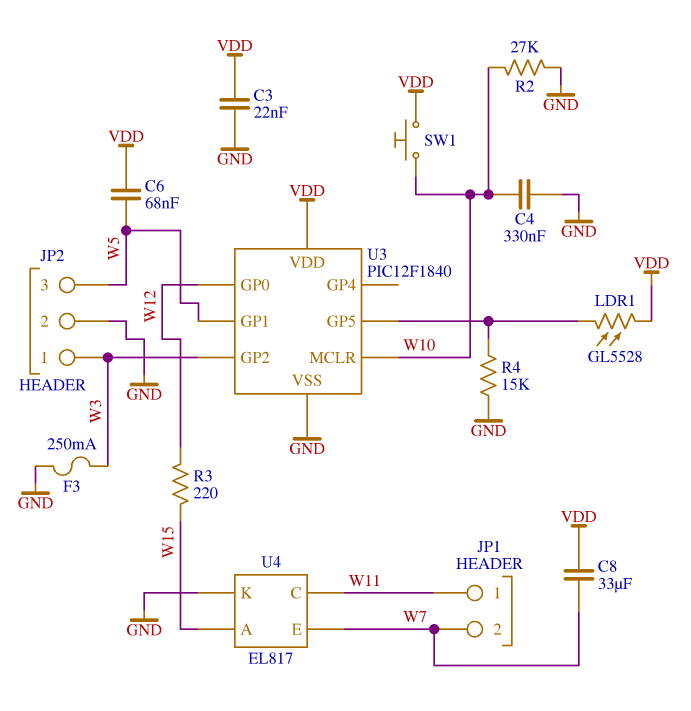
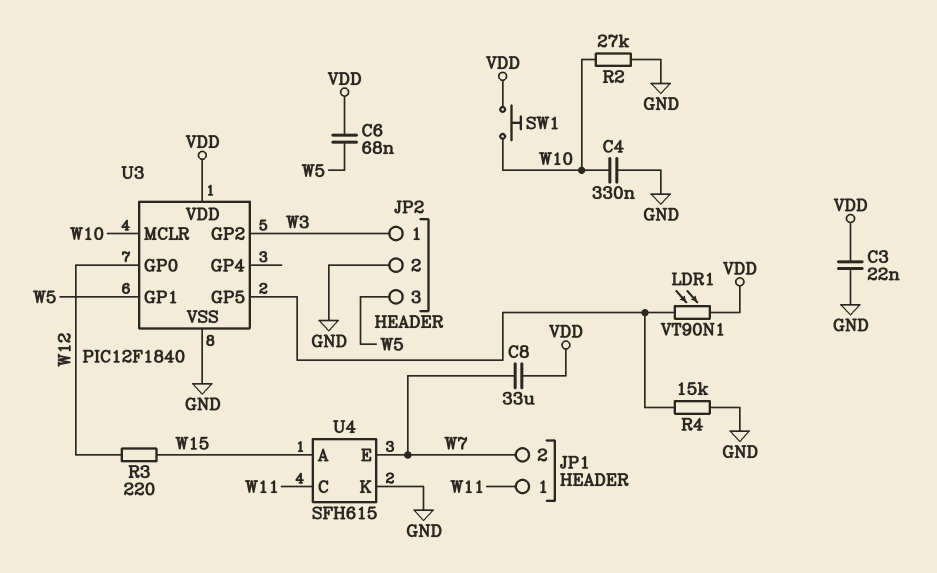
F3: 250mA (GND, W3) -> none
LDR1: GL5528 (U3/GP5, VDD) -> VT90N1 (U3/GP5, VDD)
U4: EL817 -> SFH615

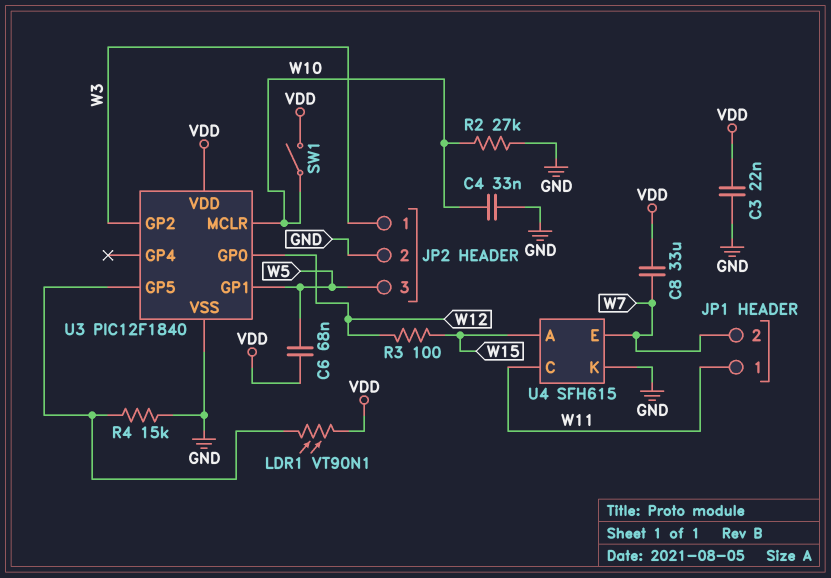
C4: 330nF (GND, W10) -> 33nF (GND, W10)
R3: 220 (W12, W15) -> 100 (W12, W15)
SW1: button (VDD, W10) -> switch (VDD, W10)

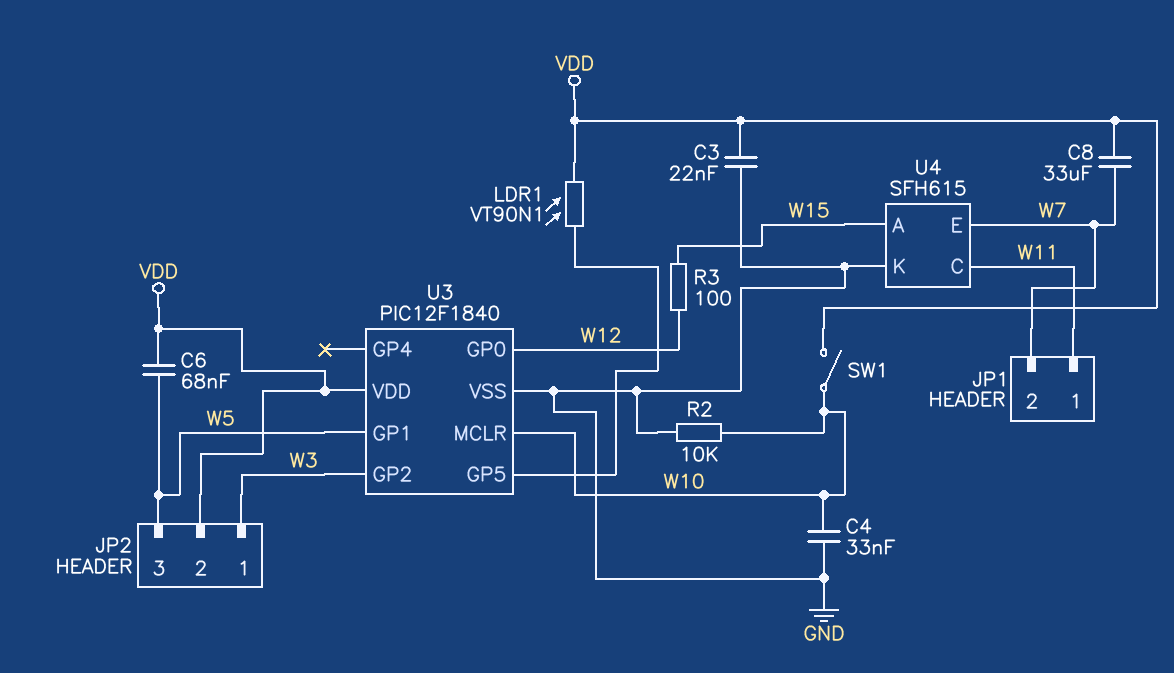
JP2 pin 2: GND -> VDD
R2: 27k (GND, W10) -> 10k (GND, W10)
R4: 15k (GND, U3/GP5) -> none

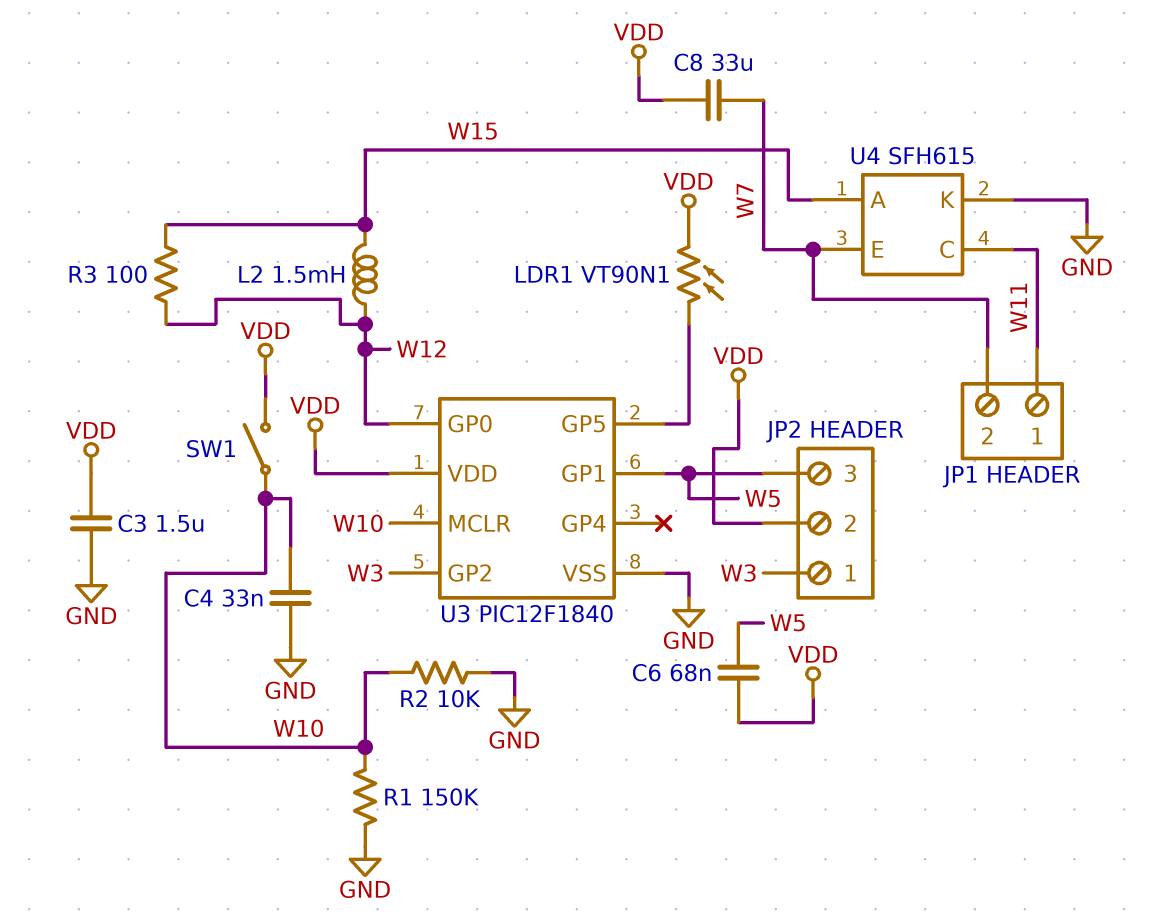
C3: 22nF (GND, VDD) -> 1.5uF (GND, VDD)
L2: none -> 1.5mH (W12, W15)
R1: none -> 150k (GND, W10)

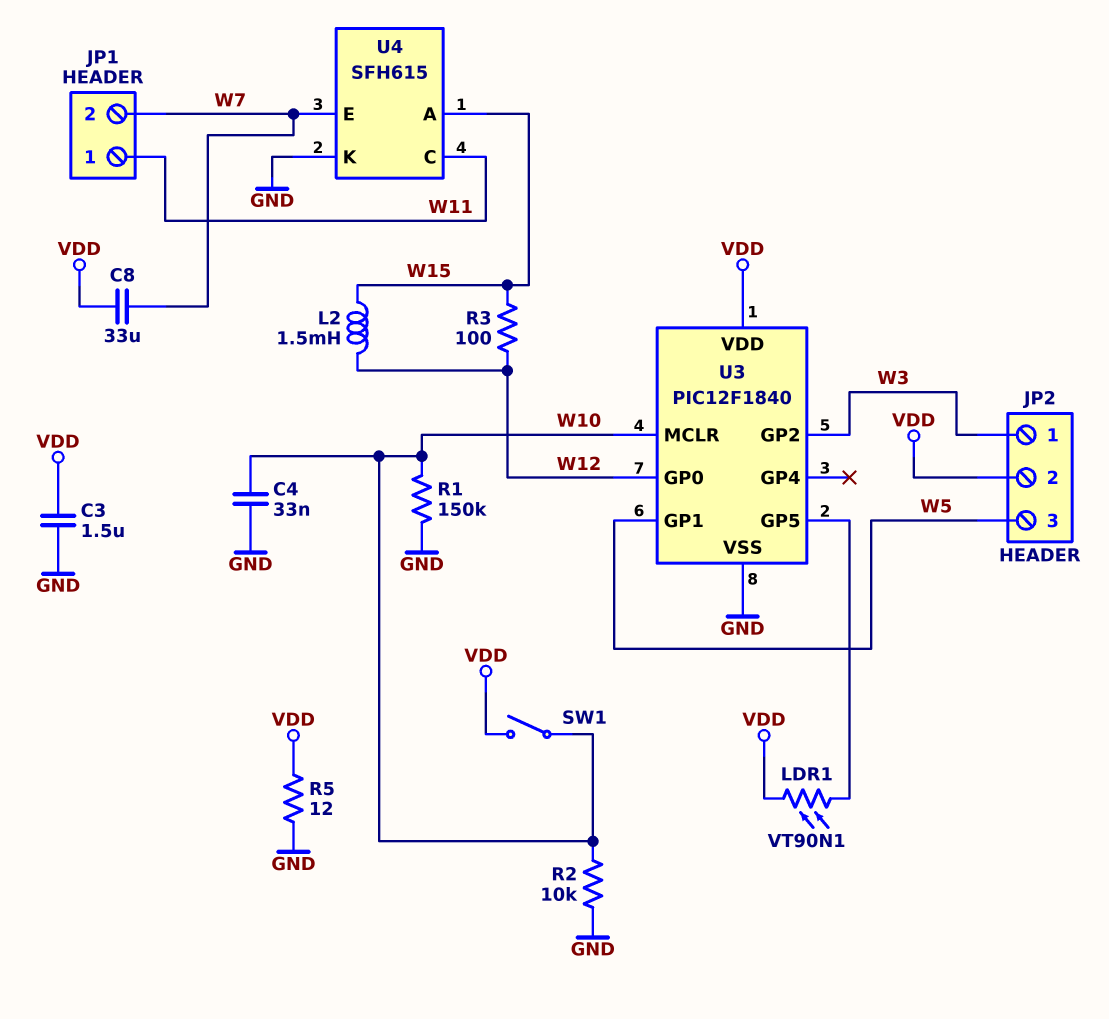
C6: 68nF (VDD, W5) -> none
R5: none -> 12 (GND, VDD)

